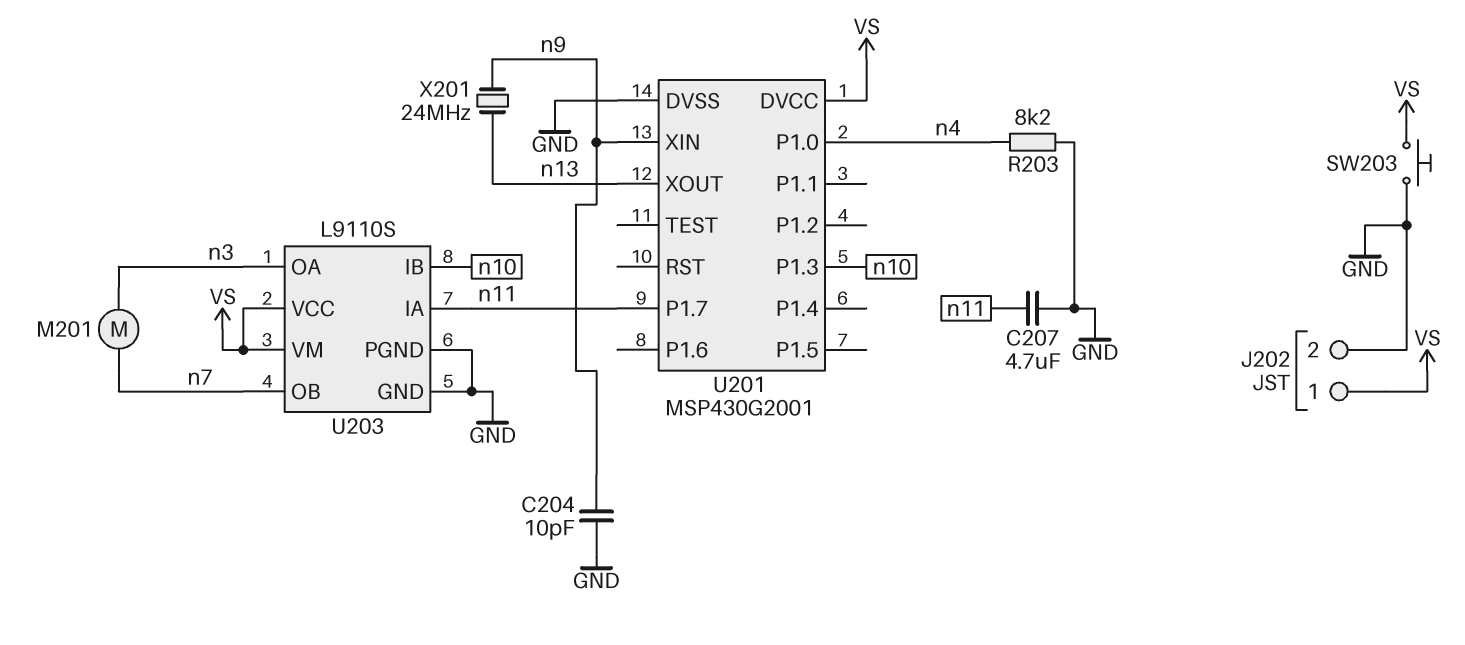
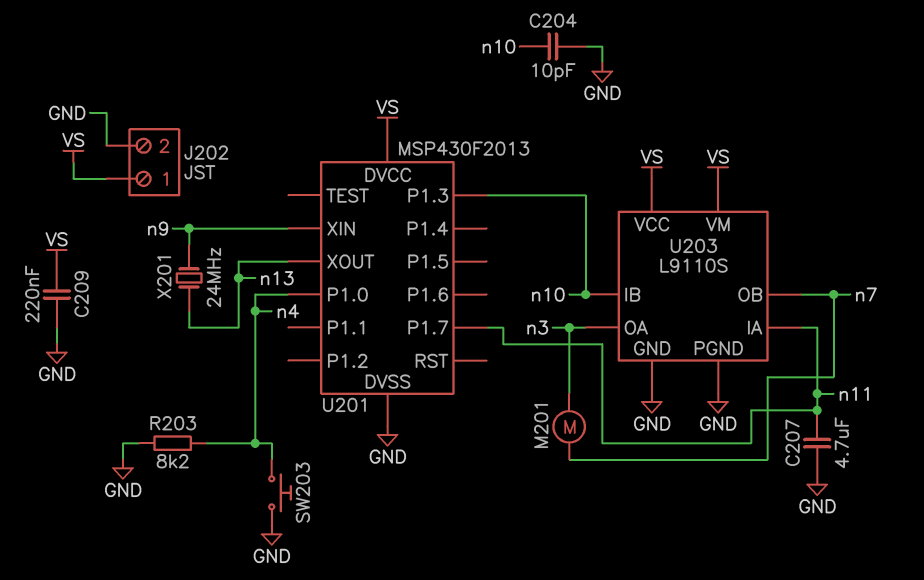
C204: 10pF (GND, n9) -> 10pF (GND, n10)
C209: none -> 220nF (GND, VS)
SW203: button (GND, VS) -> button (GND, n4)
U201: MSP430G2001 -> MSP430F2013

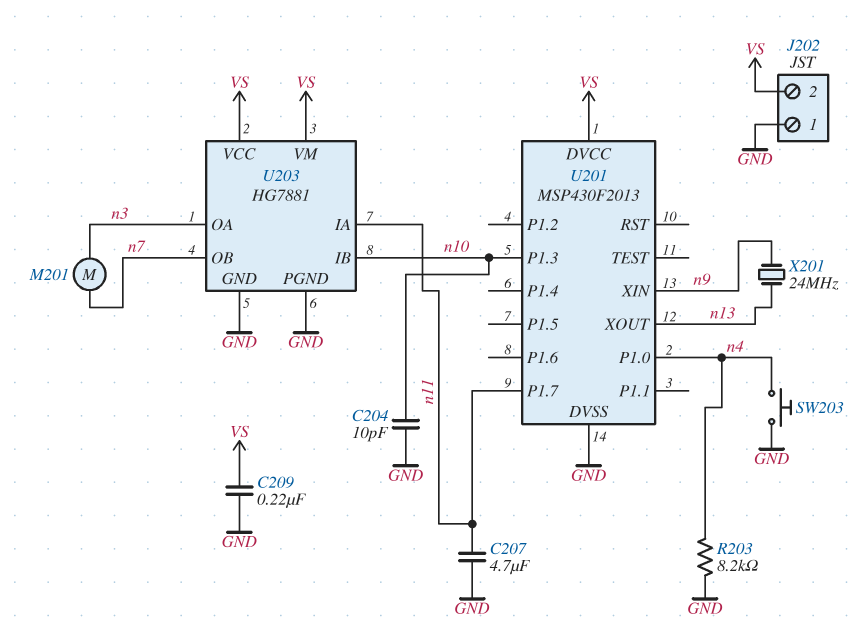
J202 pin 1: VS -> GND
J202 pin 2: GND -> VS
U203: L9110S -> HG7881

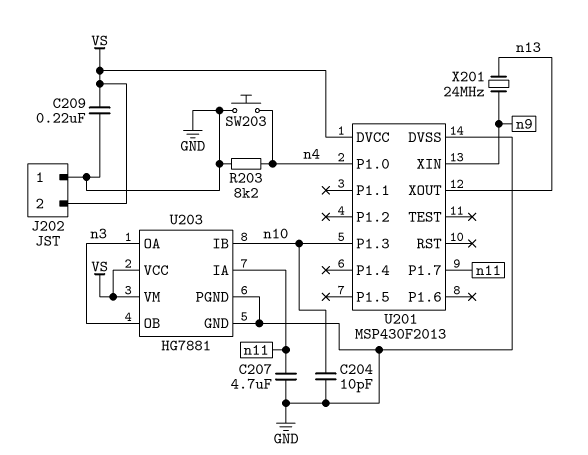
M201: motor (n3, n7) -> none
U203 pin OB: n7 -> n3

